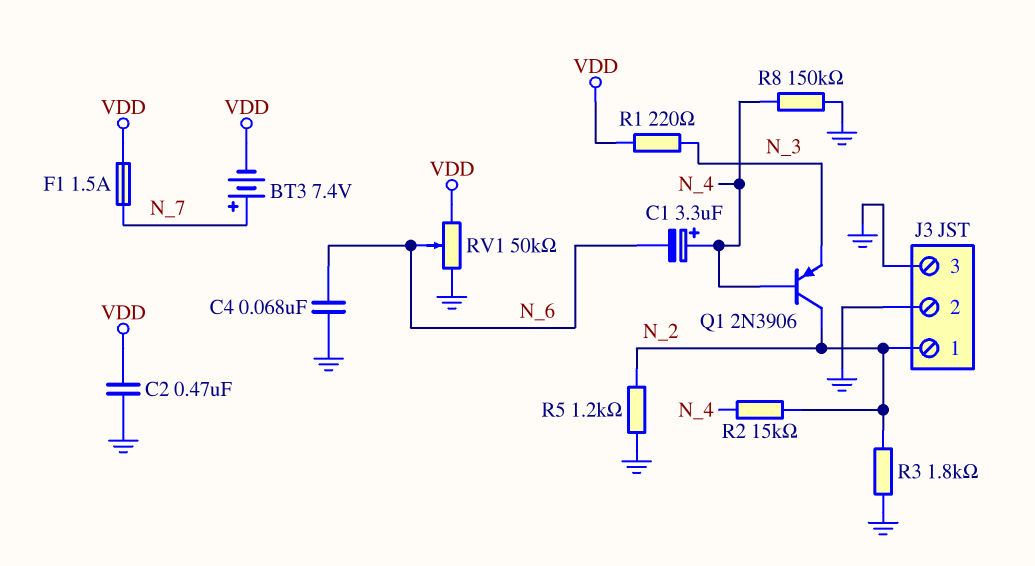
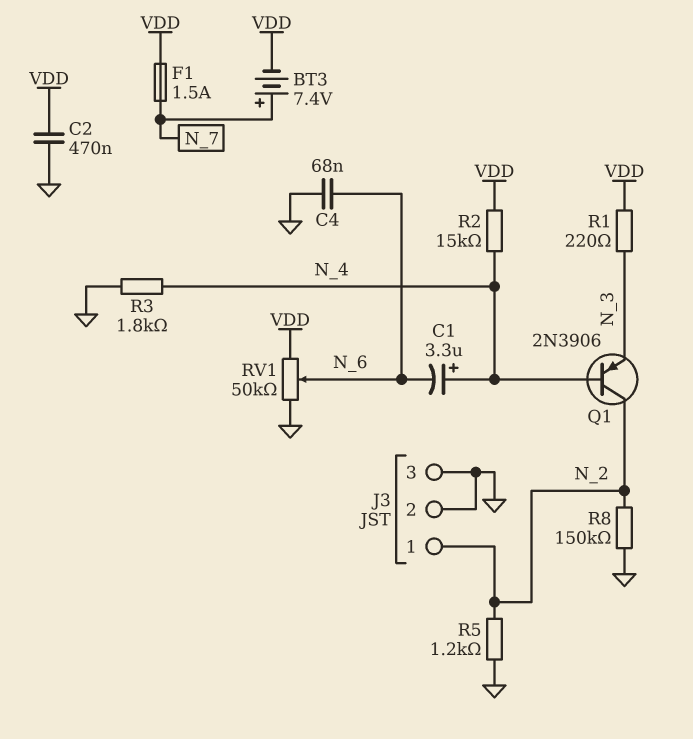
R2: 15k (N_2, N_4) -> 15k (N_4, VDD)
R3: 1.8k (GND, N_2) -> 1.8k (GND, N_4)
R8: 150k (GND, N_4) -> 150k (GND, N_2)

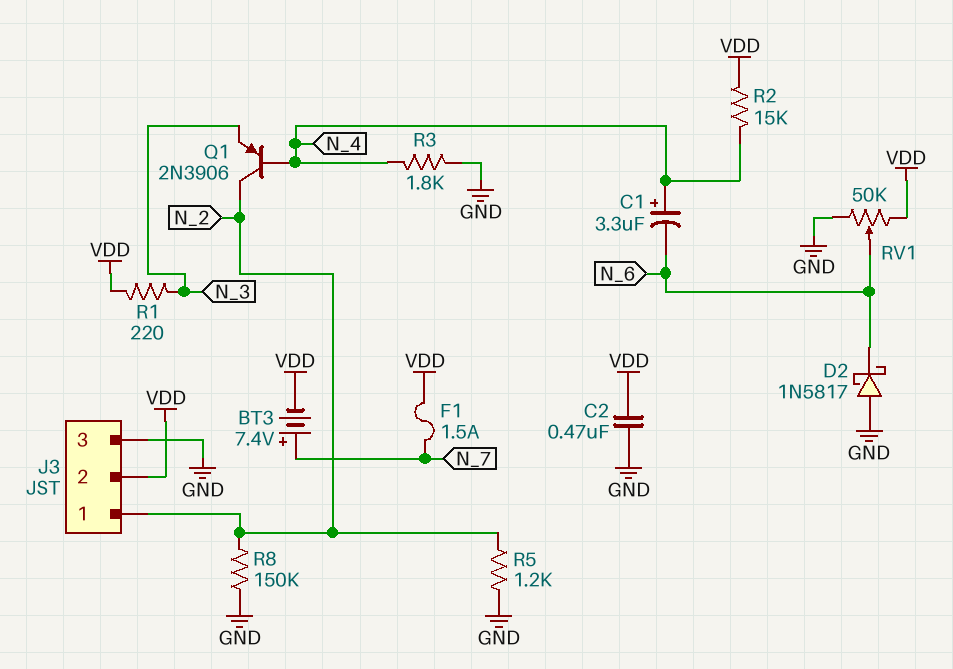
C4: 68nF (GND, N_6) -> none
D2: none -> schottky 1N5817 (A GND, K N_6)
J3 pin 2: GND -> VDD

